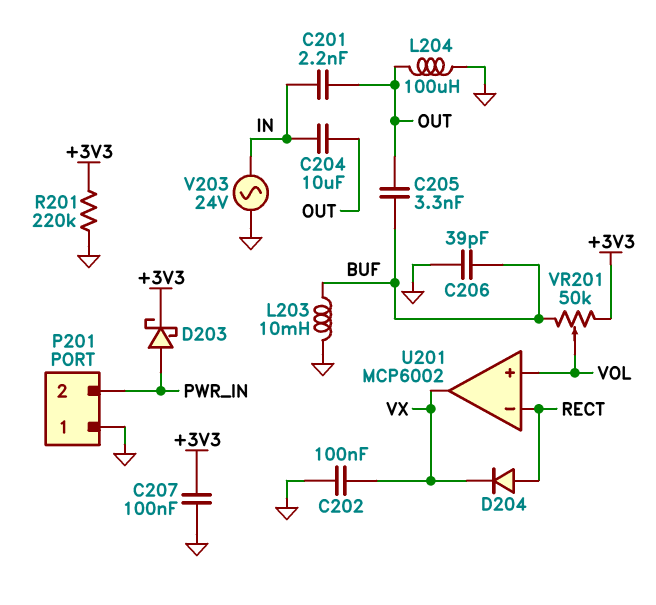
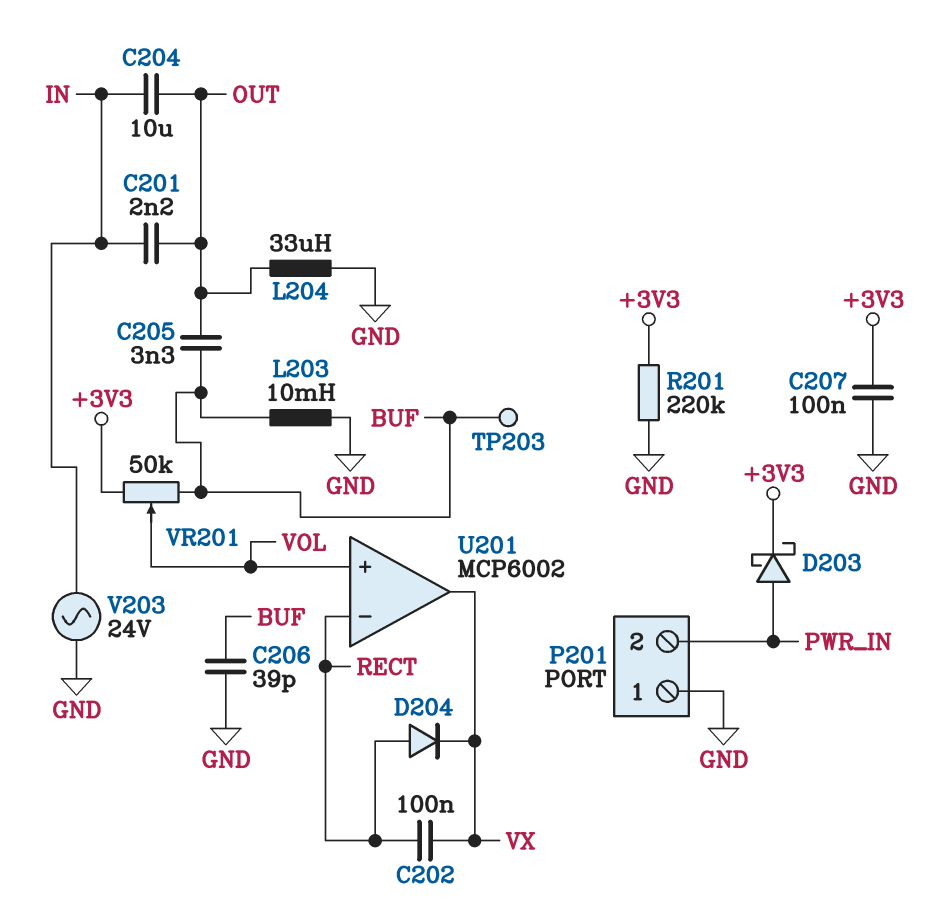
C202: 100nF (GND, VX) -> 100nF (RECT, VX)
L204: 100uH (GND, OUT) -> 33uH (GND, OUT)
TP203: none -> test point (BUF)

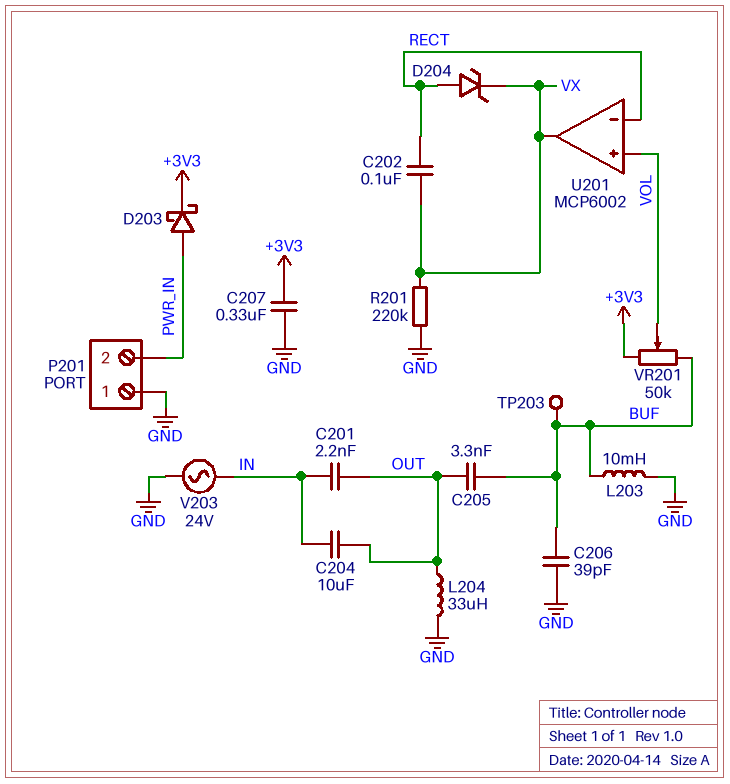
C207: 100nF (+3V3, GND) -> 330nF (+3V3, GND)
D204: diode (A RECT, K VX) -> zener (A RECT, K VX)
R201: 220k (+3V3, GND) -> 220k (GND, VX)

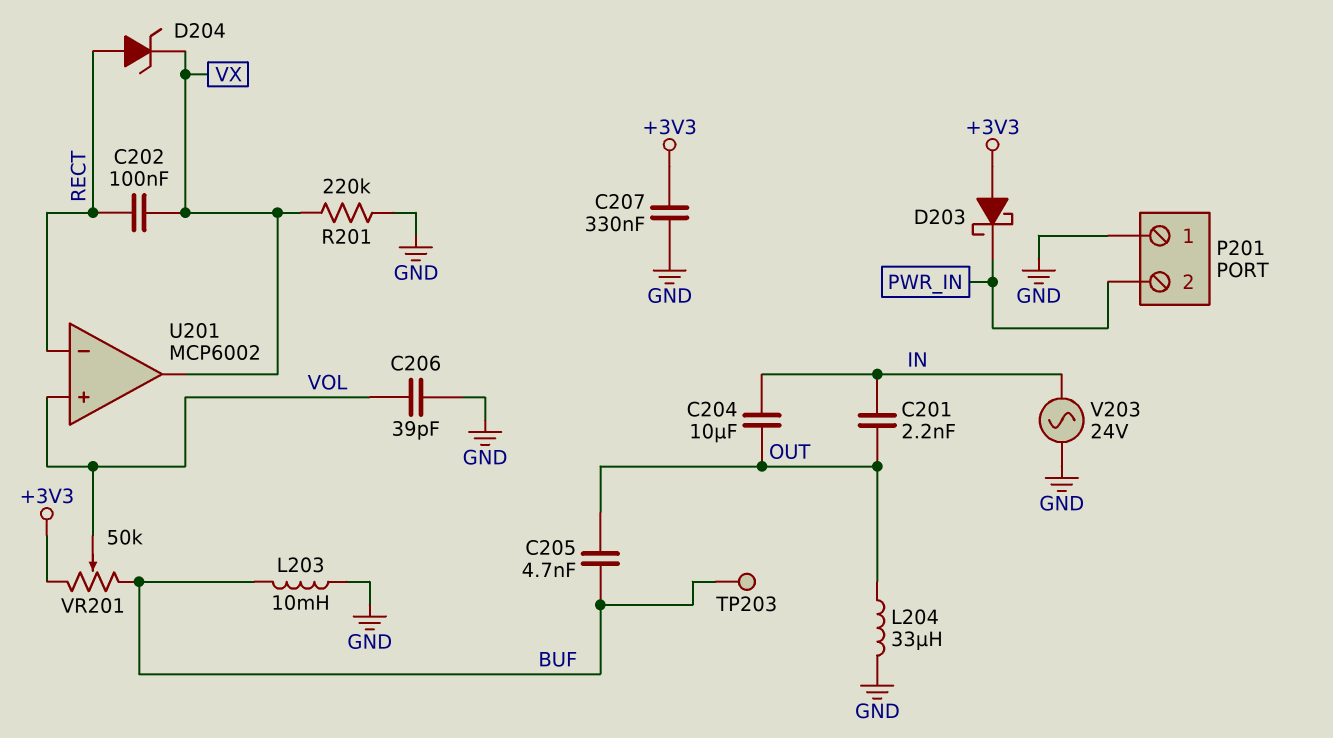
C205: 3.3nF (BUF, OUT) -> 4.7nF (BUF, OUT)
C206: 39pF (BUF, GND) -> 39pF (GND, VOL)
D203: schottky (A PWR_IN, K +3V3) -> schottky (A +3V3, K PWR_IN)

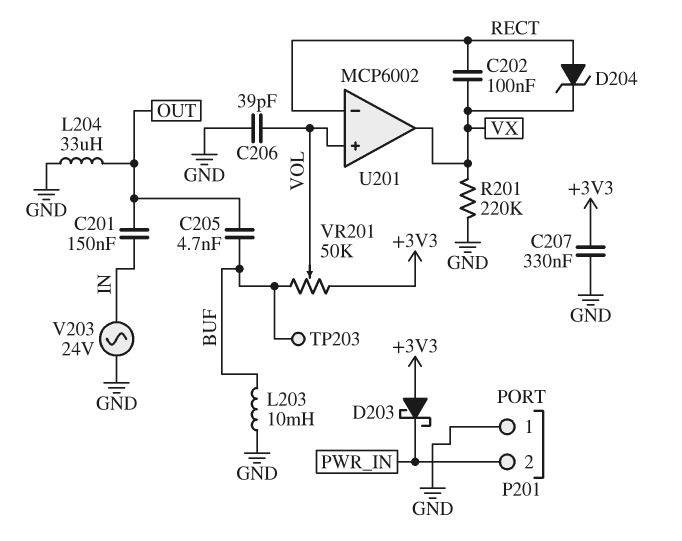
C201: 2.2nF (IN, OUT) -> 150nF (IN, OUT)
C204: 10uF (IN, OUT) -> none

